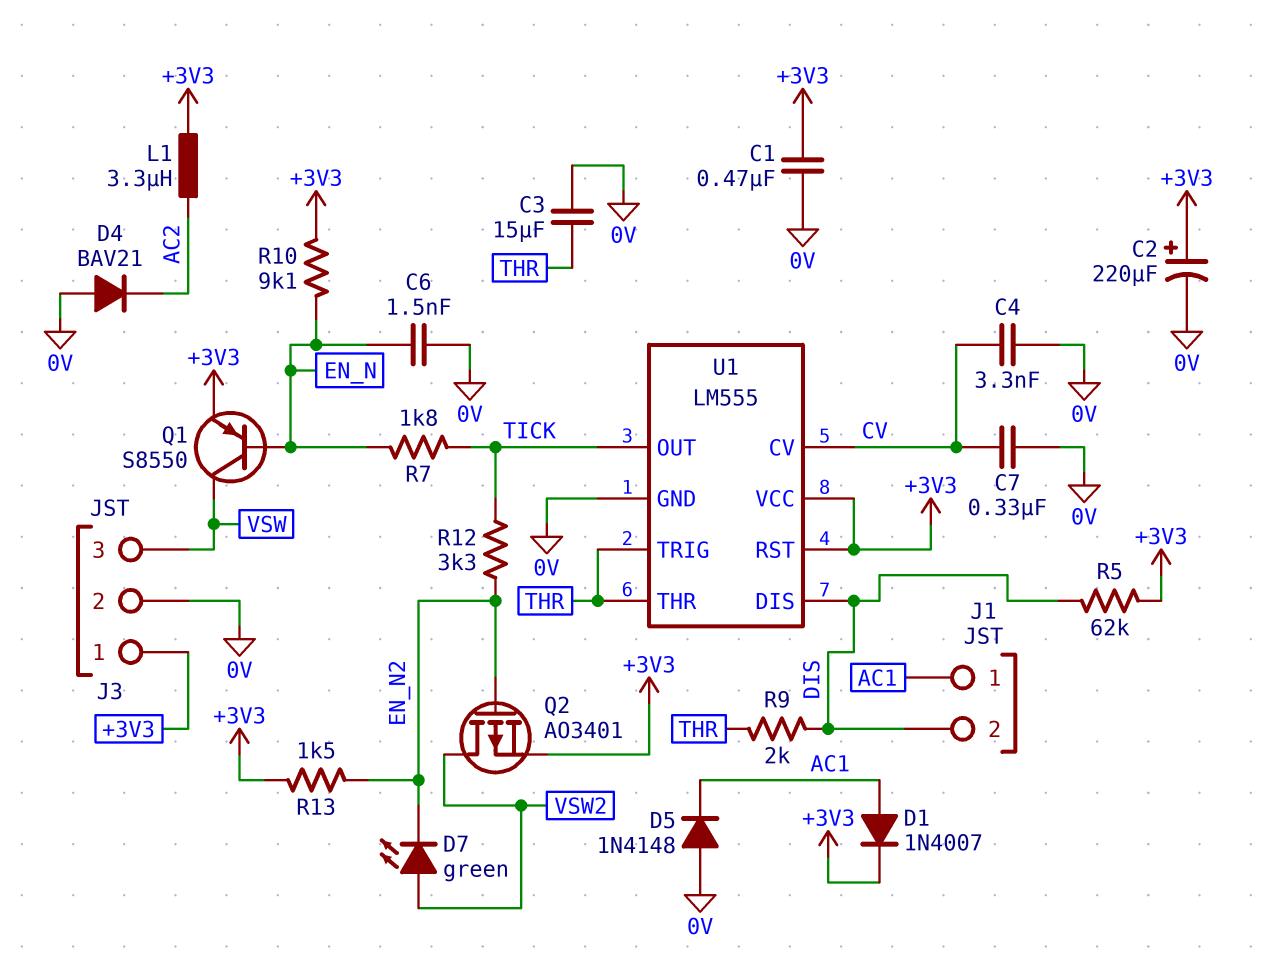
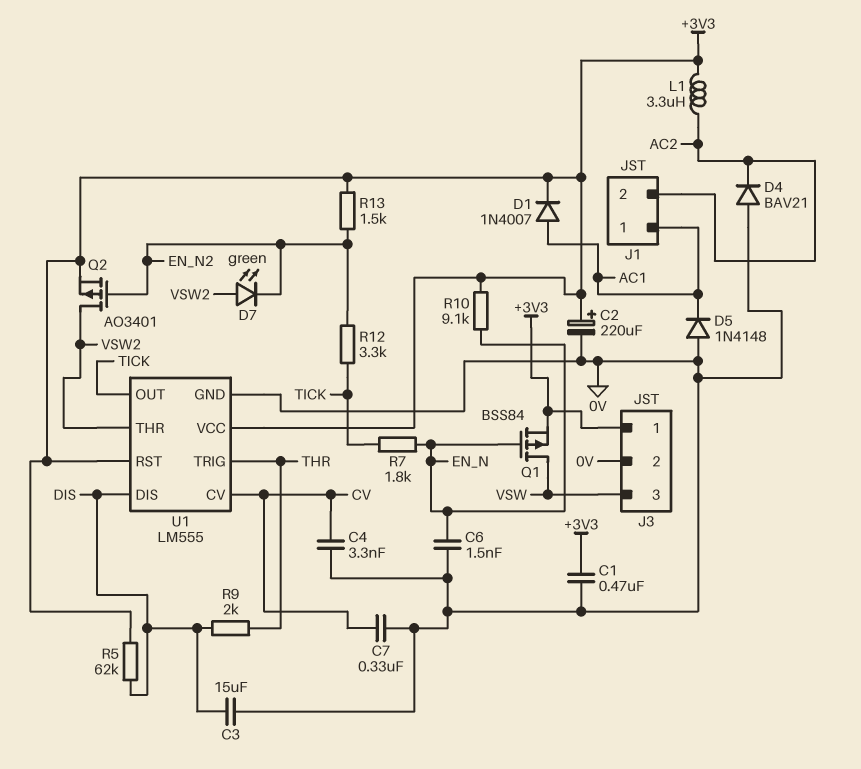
C3: 15uF (0V, THR) -> 15uF (0V, DIS)
J1 pin 2: DIS -> AC2
Q1: PNP S8550 (B EN_N, C VSW, E +3V3) -> PMOS BSS84 (G EN_N, D VSW, S +3V3)
U1 pin THR: THR -> VSW2

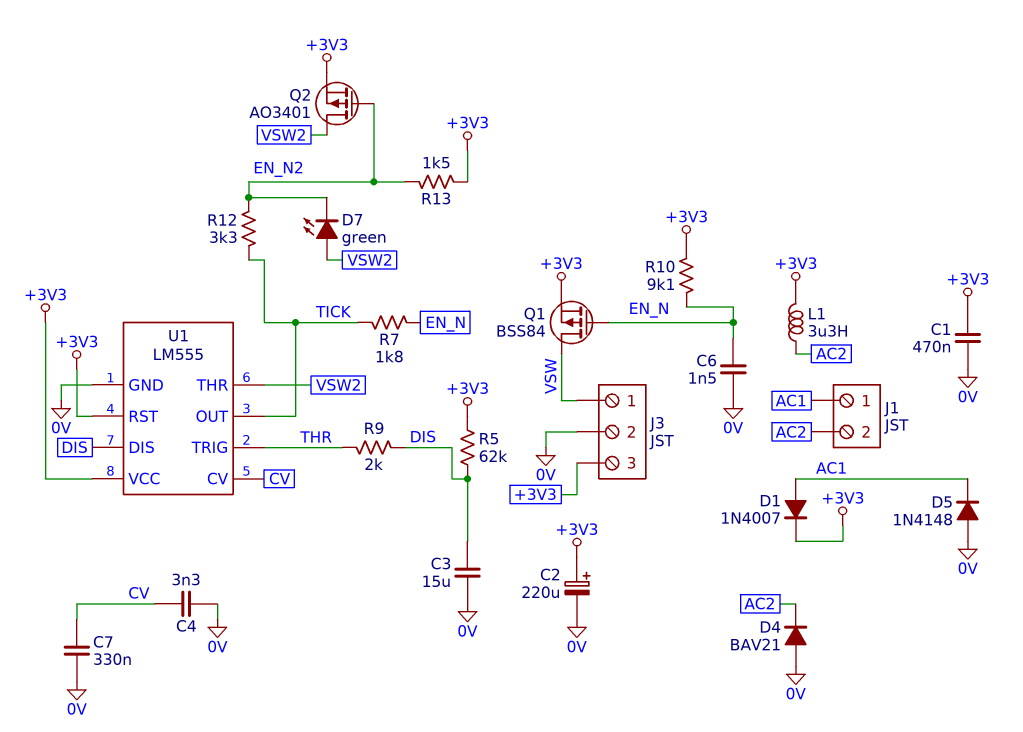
J3 pin 1: +3V3 -> VSW
J3 pin 3: VSW -> +3V3

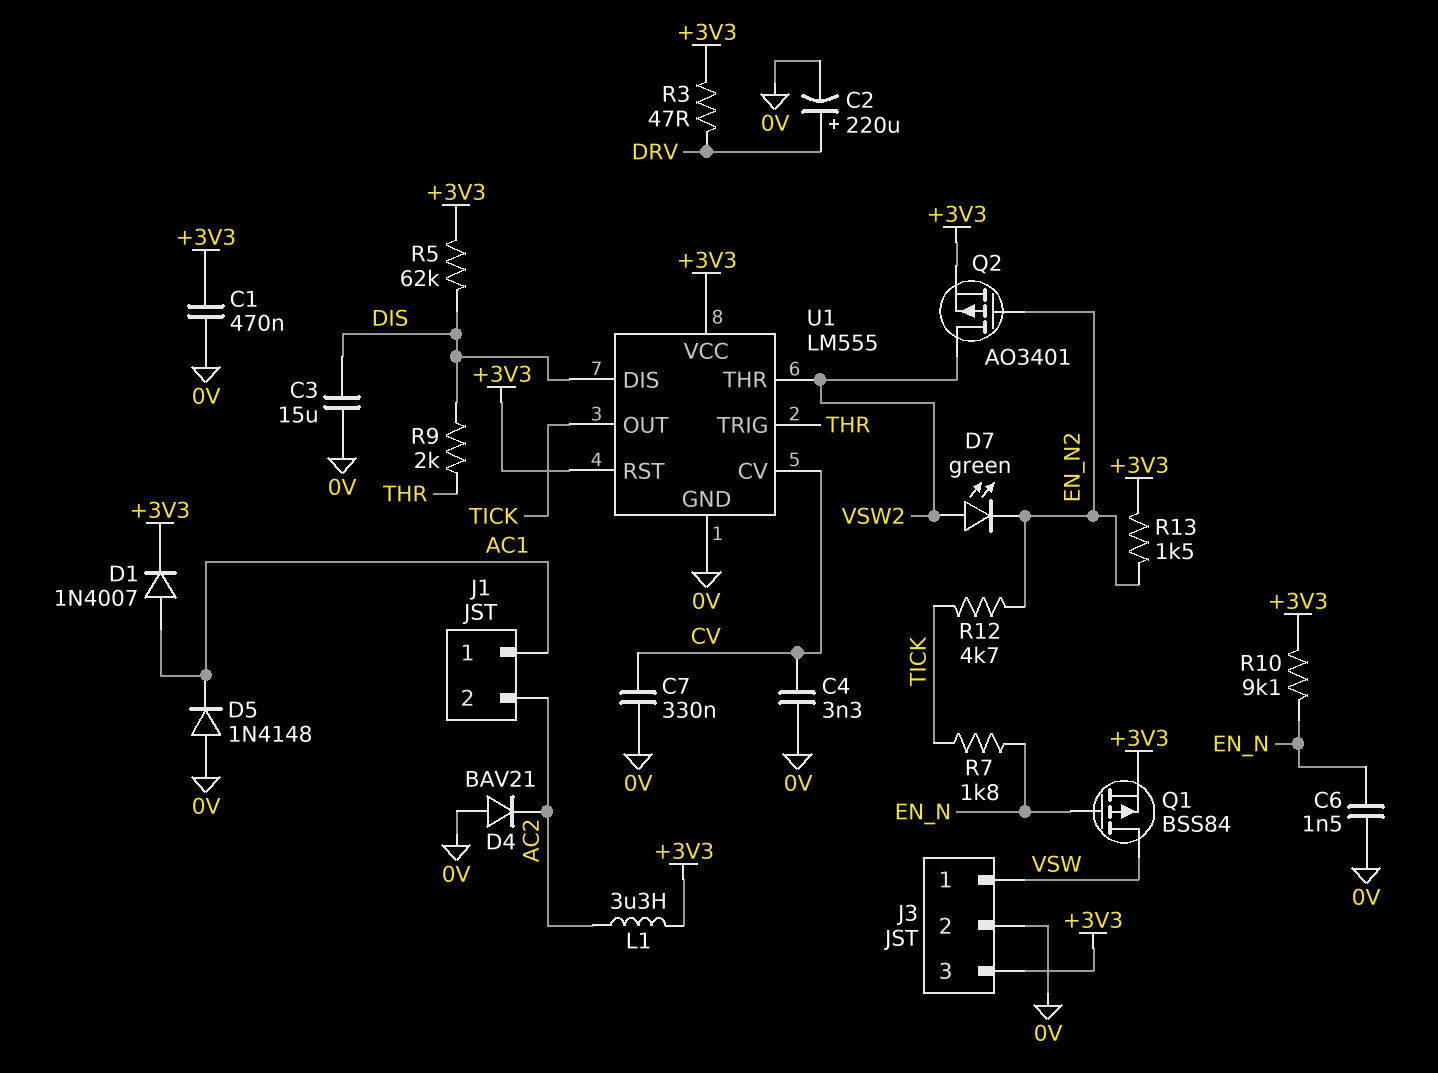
C2: 220uF (plus +3V3, minus 0V) -> 220uF (plus DRV, minus 0V)
R3: none -> 47 (+3V3, DRV)
R12: 3.3k (EN_N2, TICK) -> 4.7k (EN_N2, TICK)

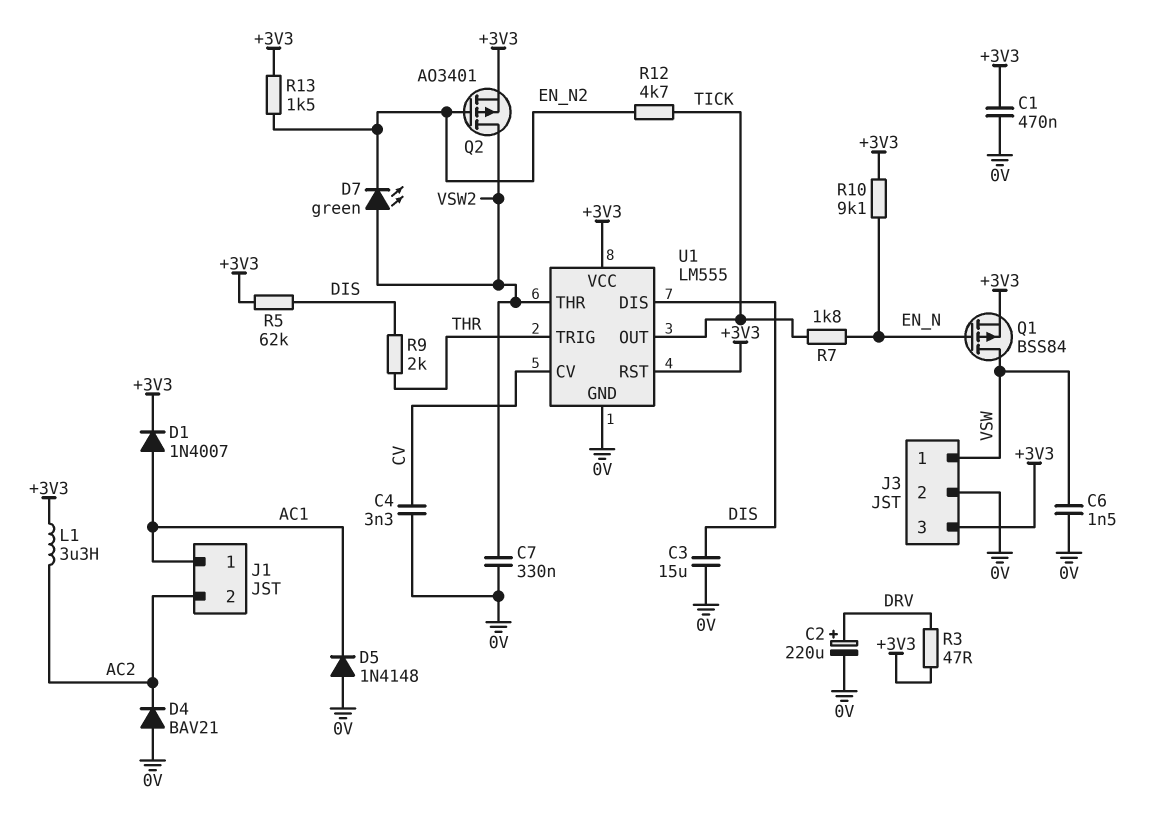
C6: 1.5nF (0V, EN_N) -> 1.5nF (0V, VSW)
C7: 330nF (0V, CV) -> 330nF (0V, VSW2)

